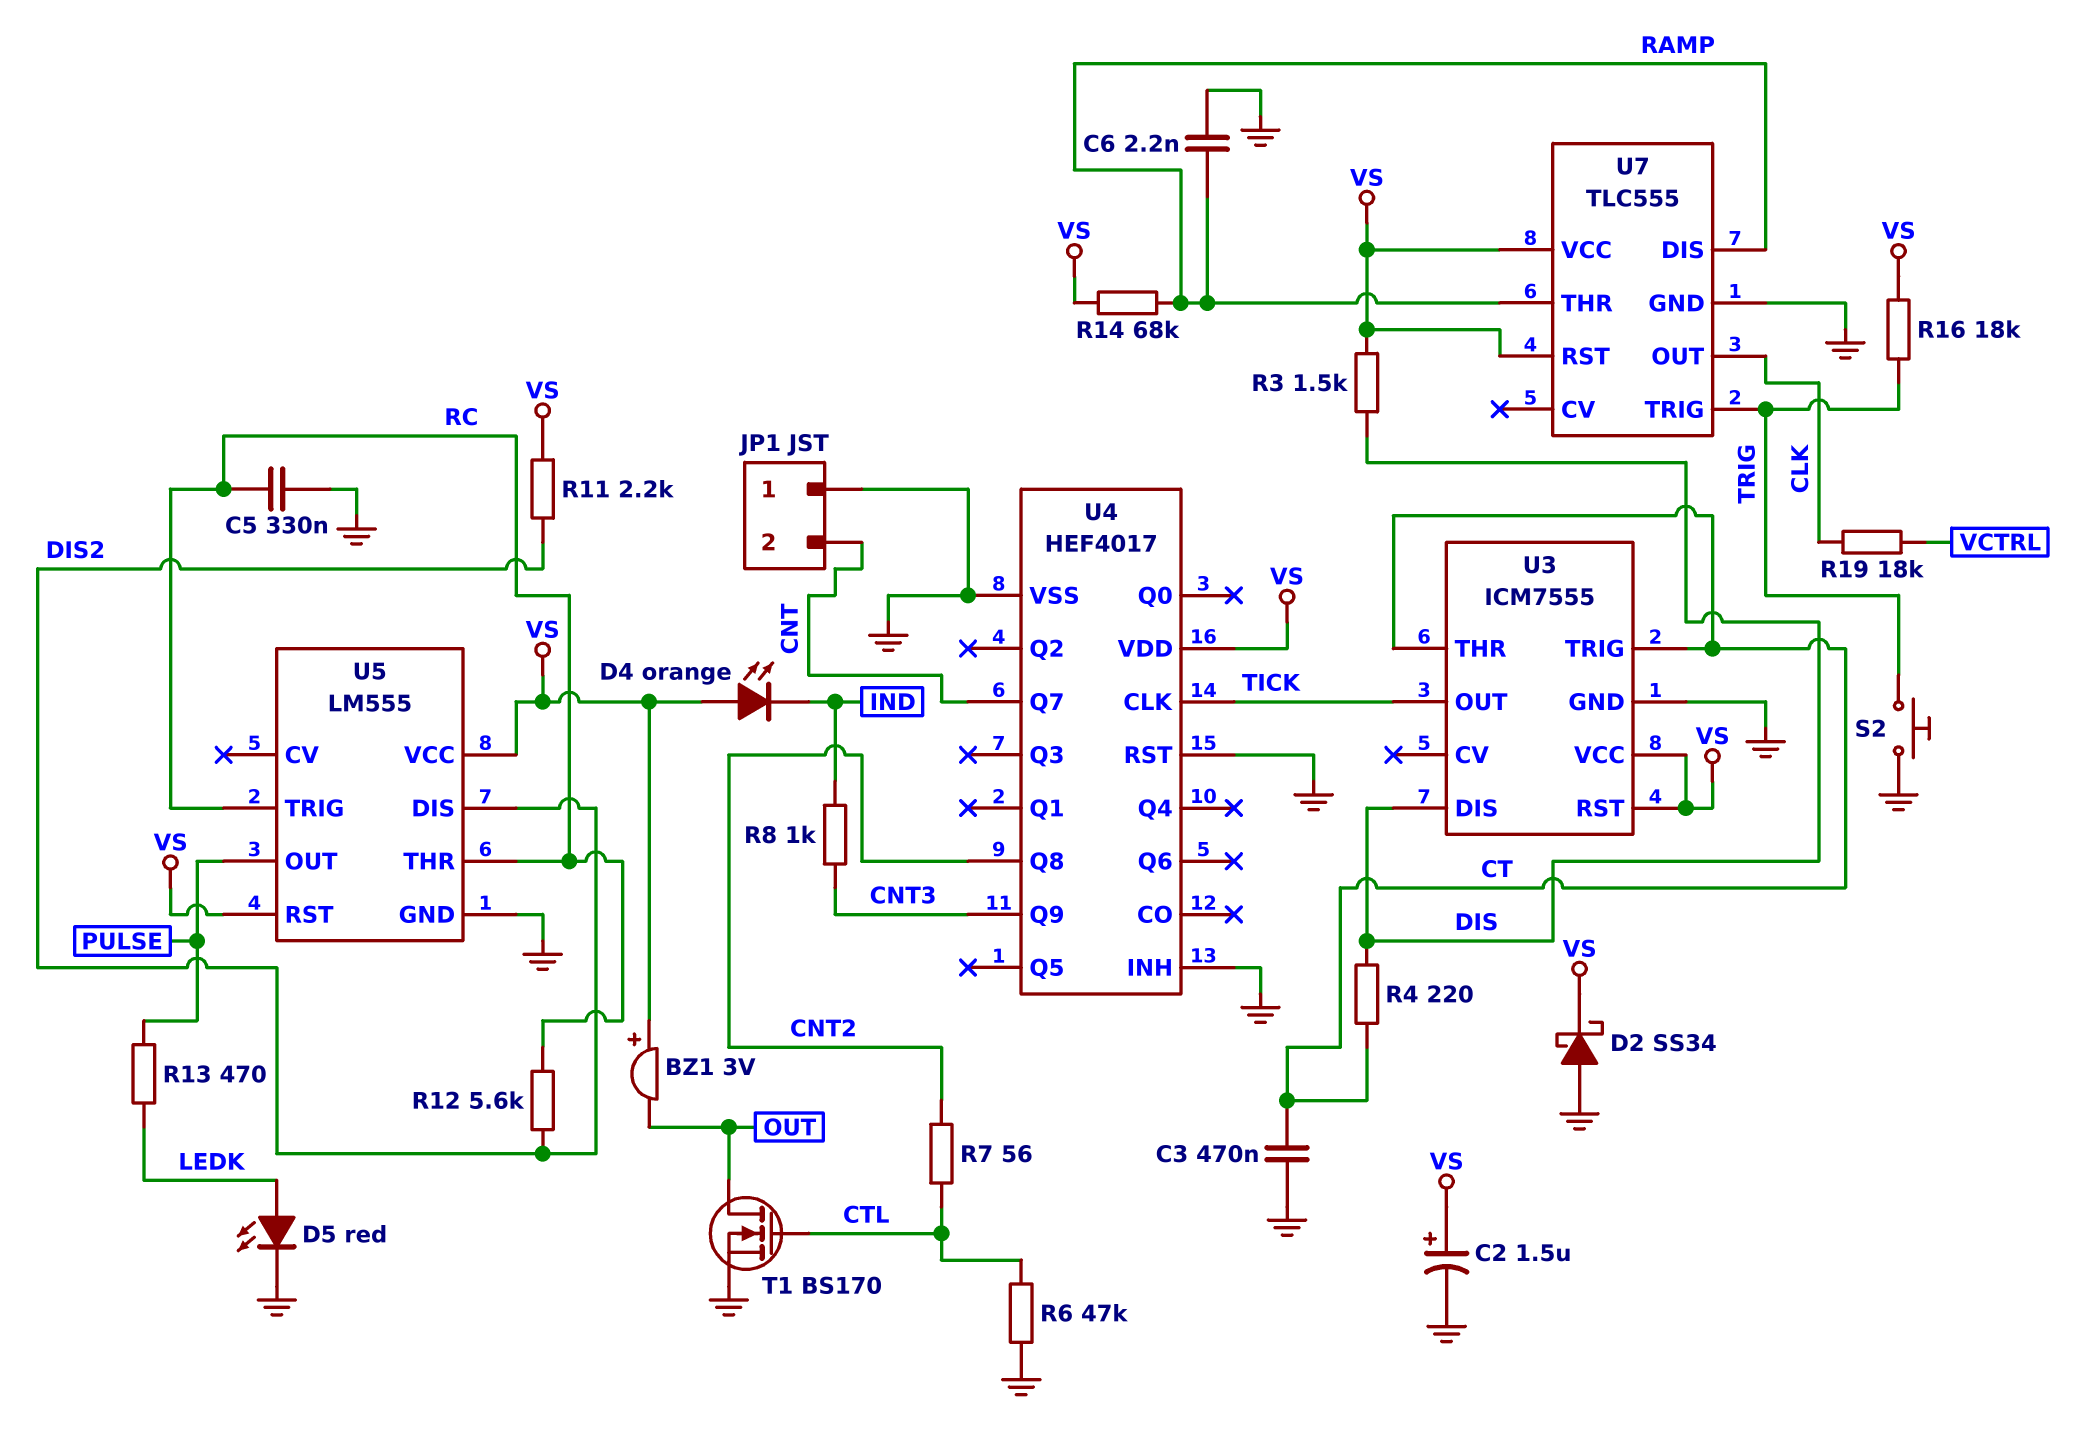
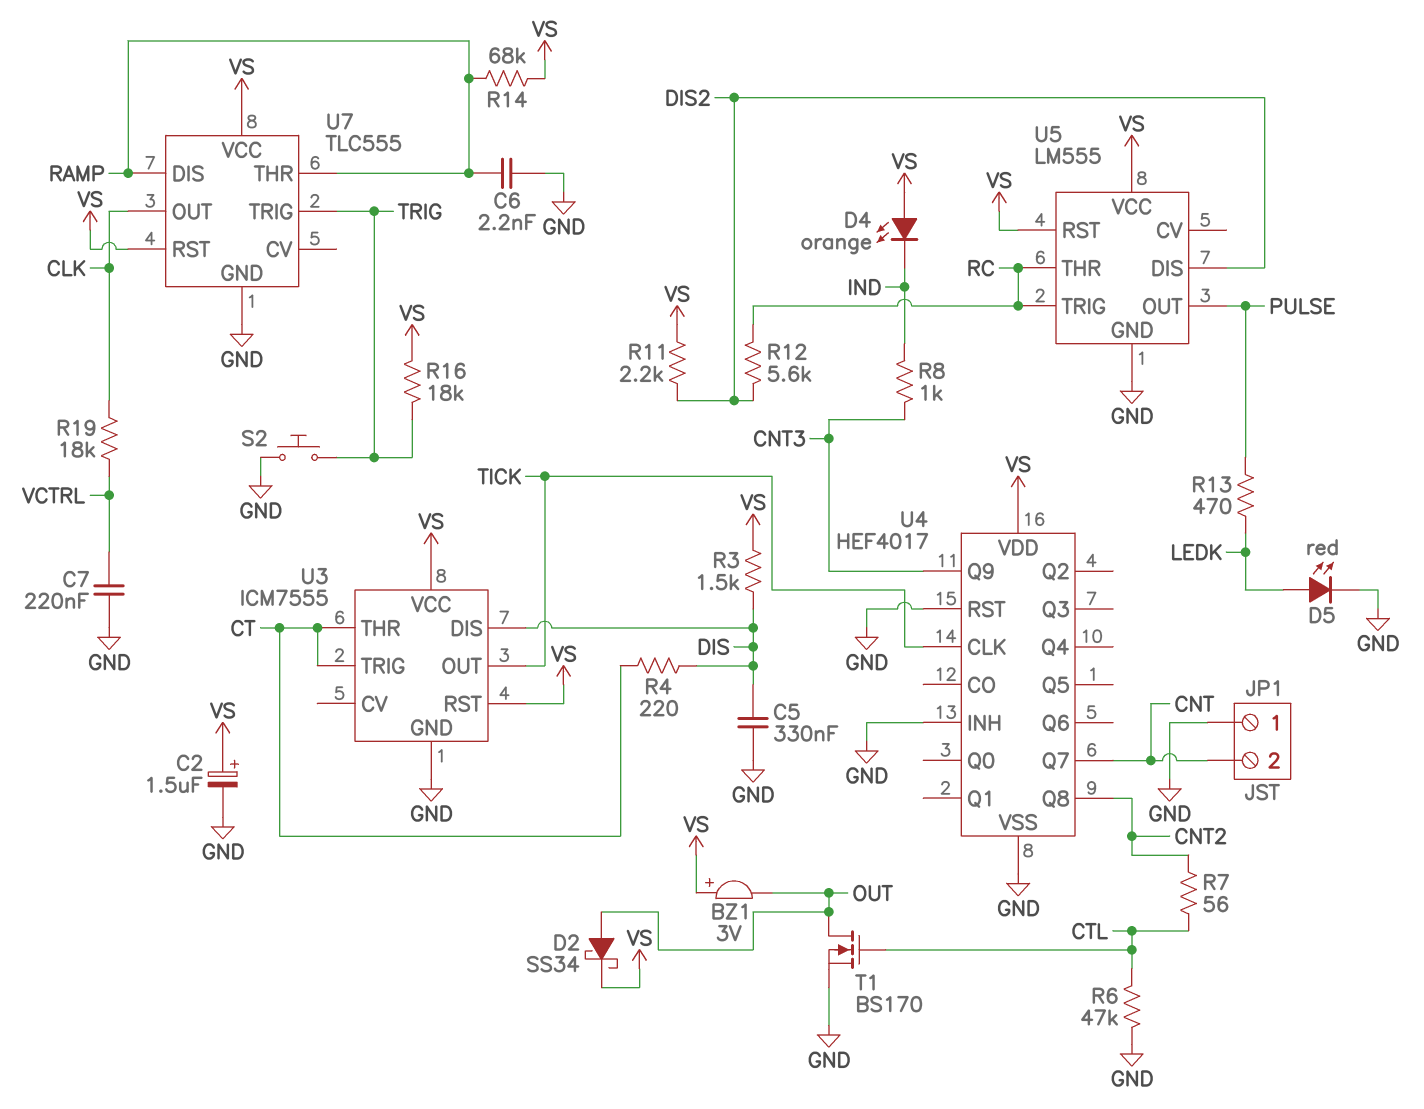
C3: 470nF (CT, GND) -> none
C5: 330nF (GND, RC) -> 330nF (DIS, GND)
C7: none -> 220nF (GND, VCTRL)
D2: schottky SS34 (A GND, K VS) -> schottky SS34 (A OUT, K VS)

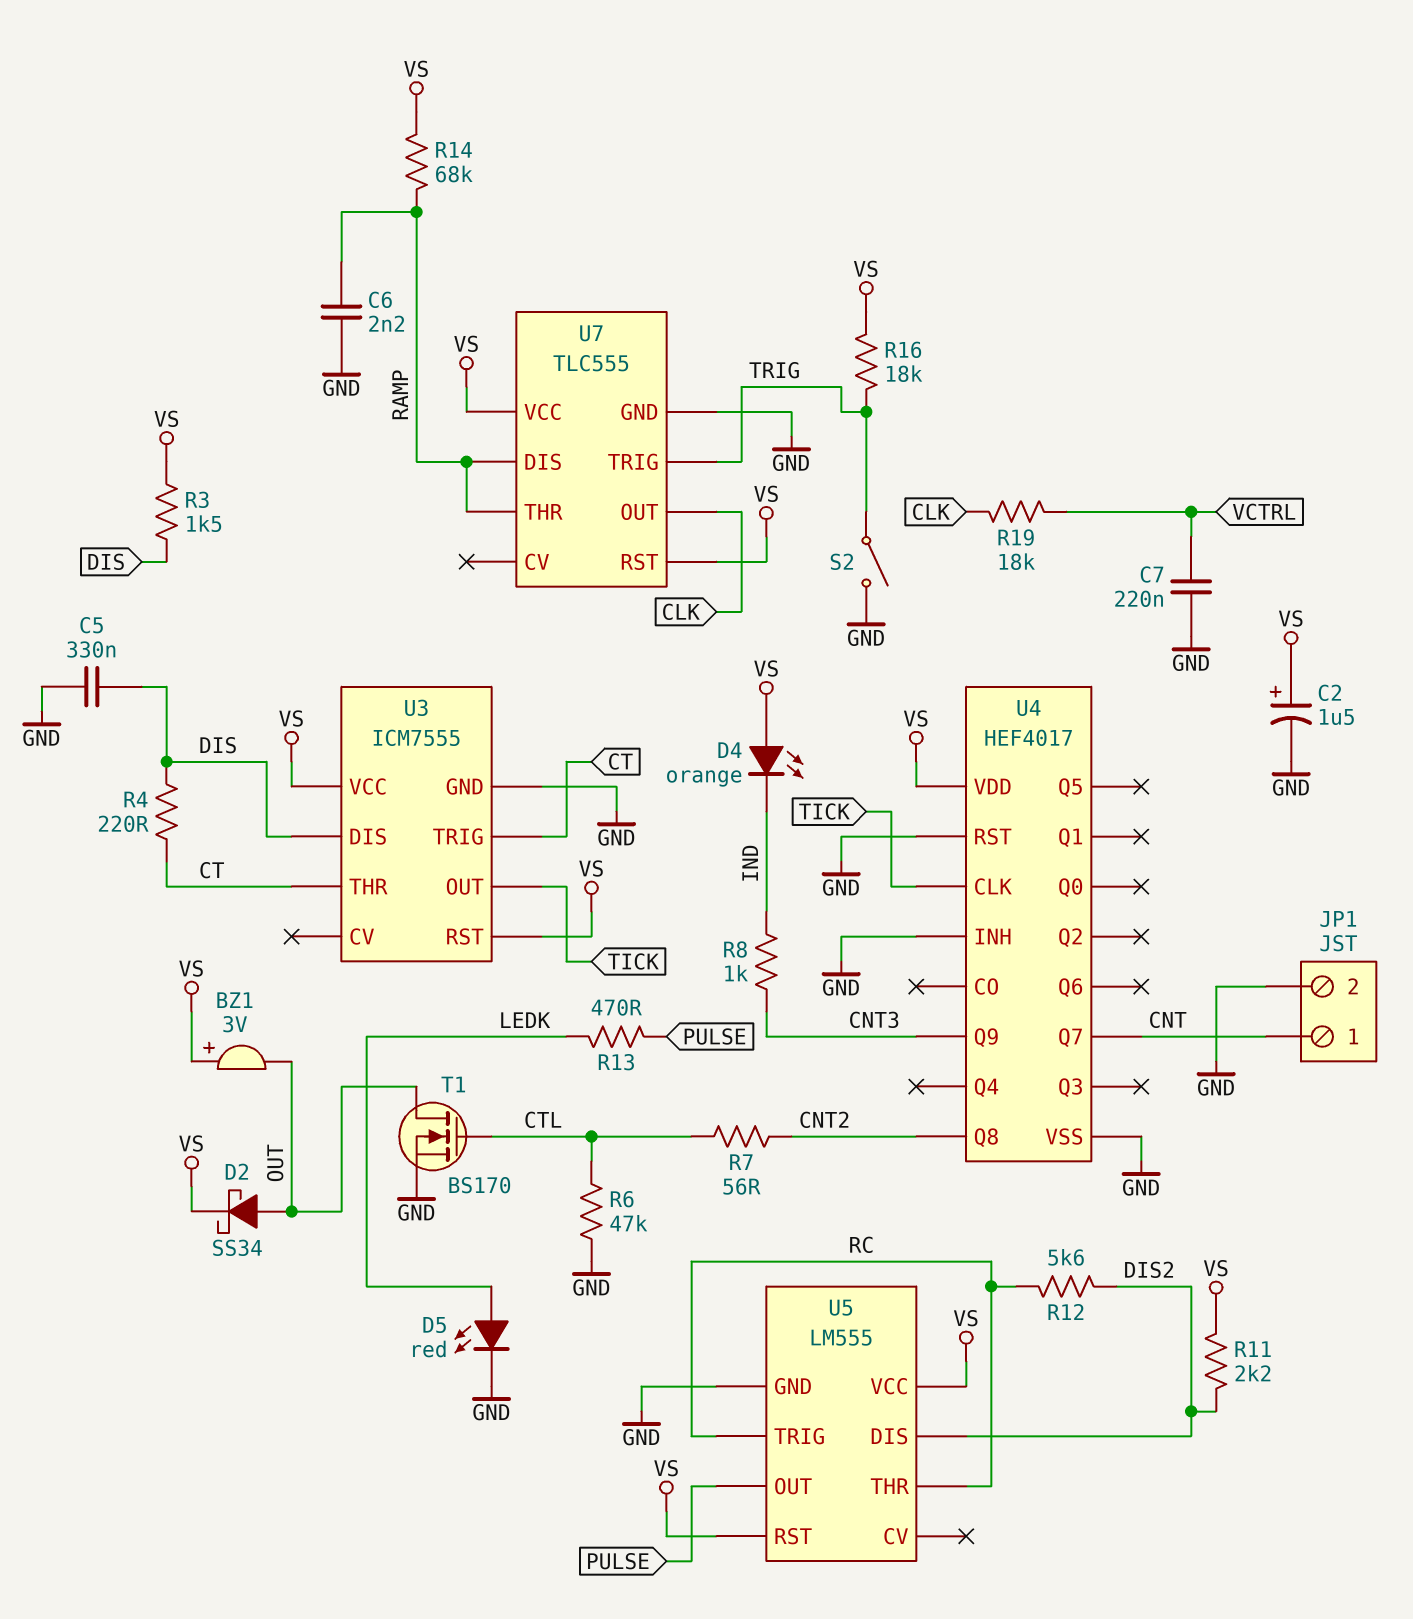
JP1 pin 1: GND -> CNT
JP1 pin 2: CNT -> GND
S2: button (GND, TRIG) -> switch (GND, TRIG)

